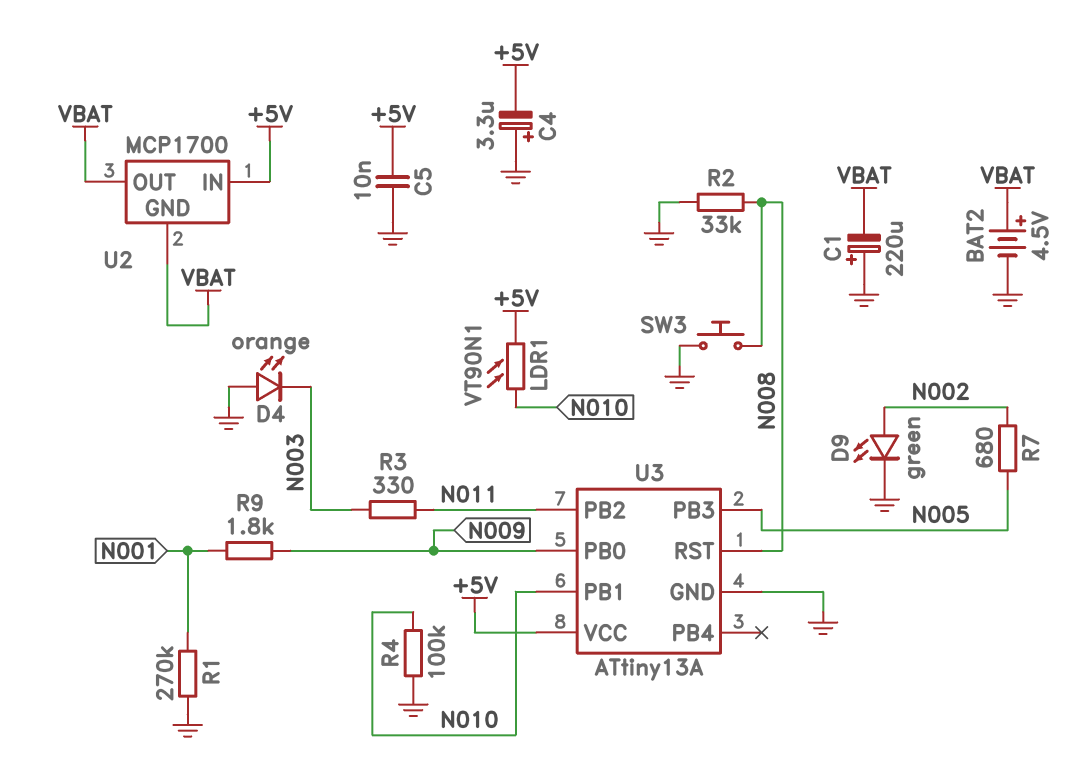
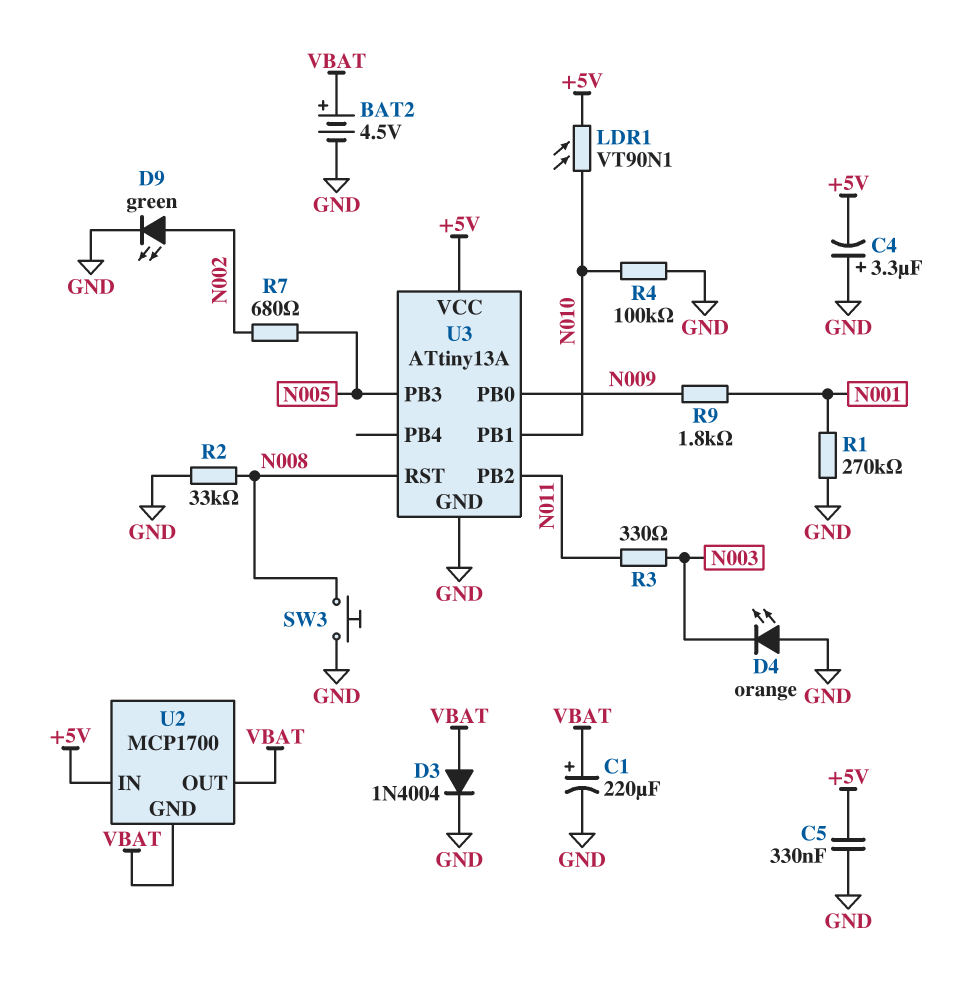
C1: 220uF (plus GND, minus VBAT) -> 220uF (plus VBAT, minus GND)
C5: 10nF (+5V, GND) -> 330nF (+5V, GND)
D3: none -> diode 1N4004 (A VBAT, K GND)

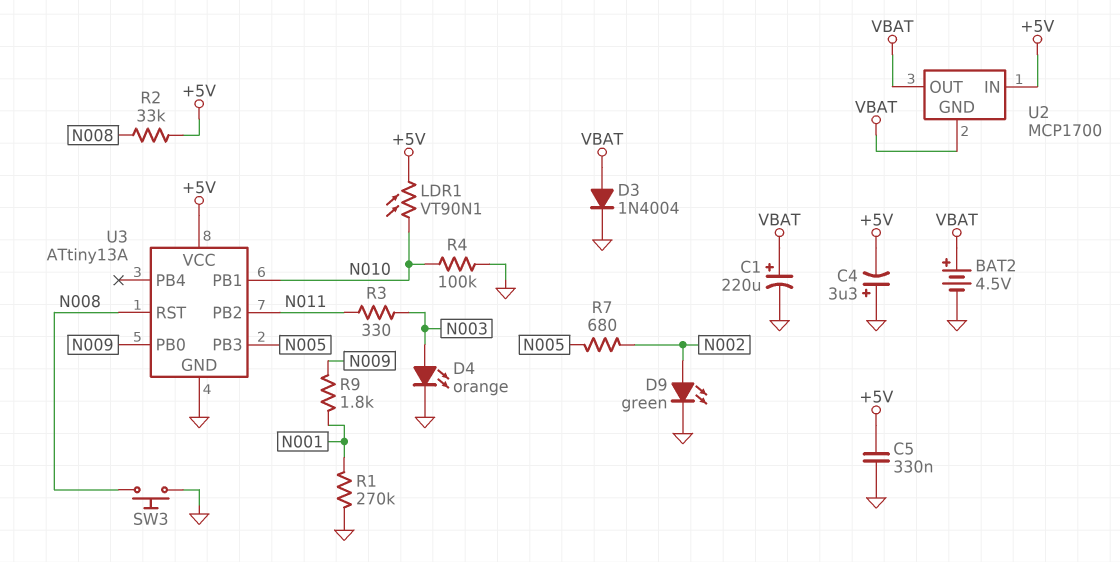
D4: LED orange (A GND, K N003) -> LED orange (A N003, K GND)
R2: 33k (GND, N008) -> 33k (+5V, N008)

